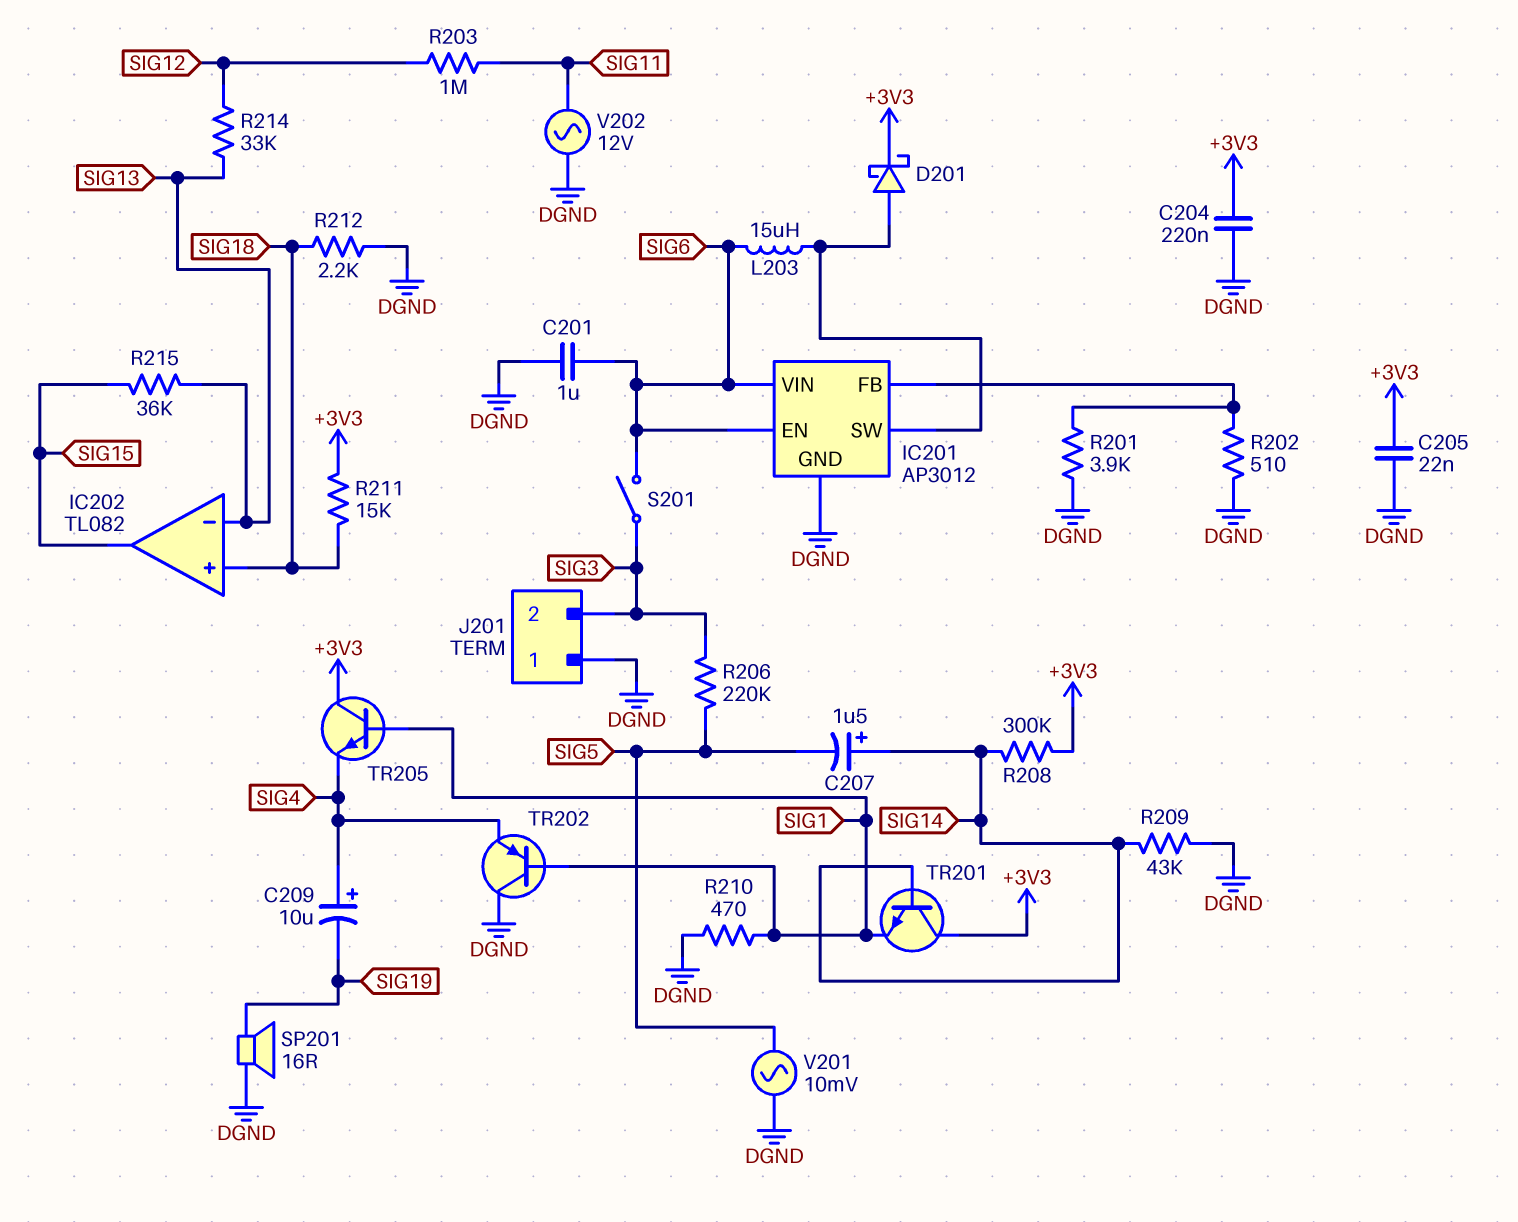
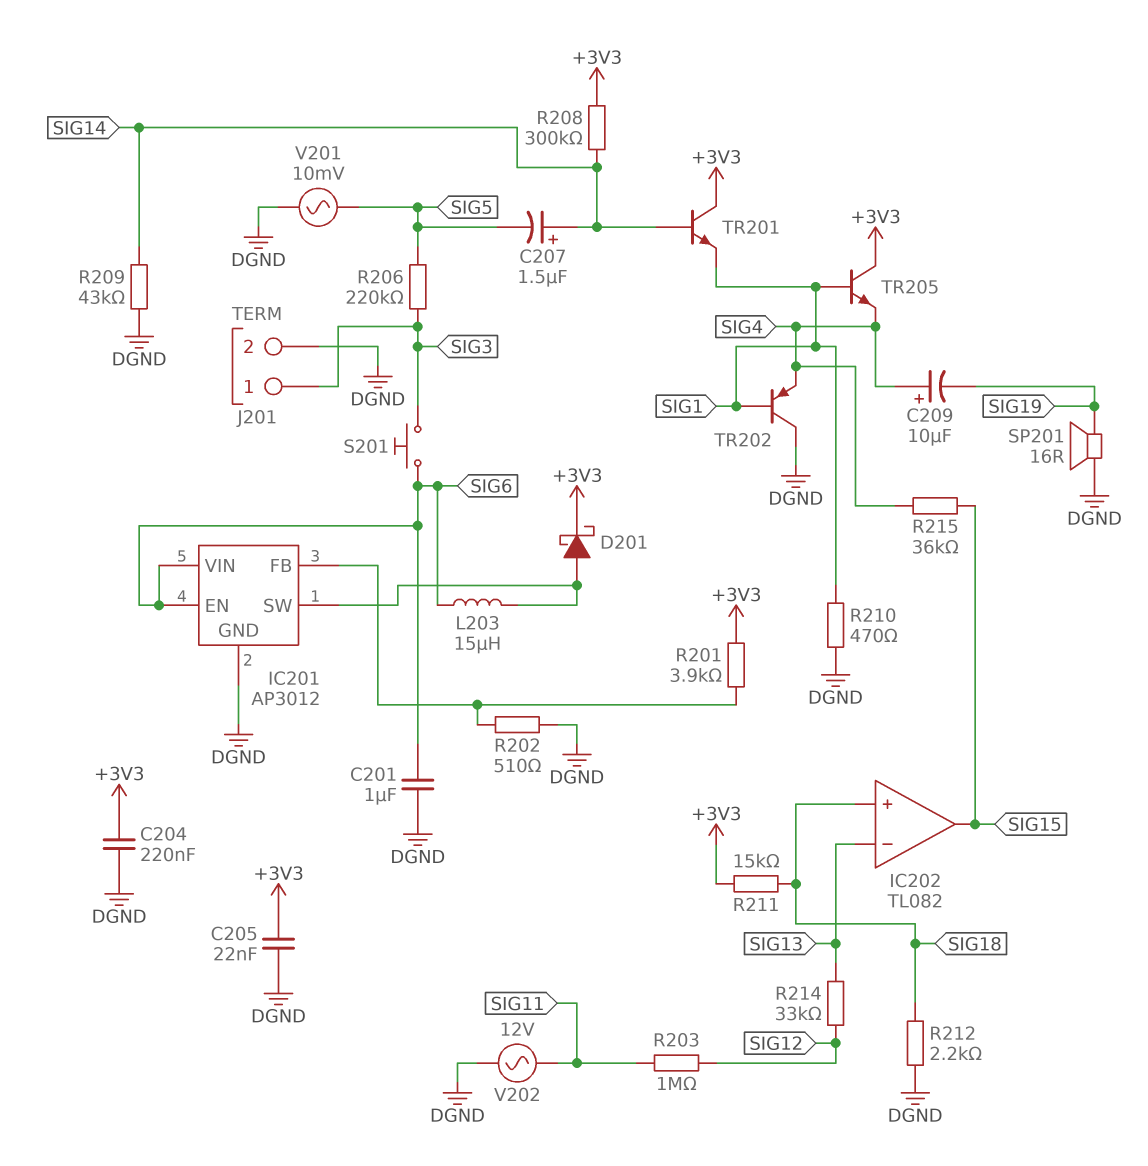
J201 pin 1: DGND -> SIG3
J201 pin 2: SIG3 -> DGND
R201: 3.9k (DGND, IC201/FB) -> 3.9k (+3V3, IC201/FB)
R215: 36k (SIG13, SIG15) -> 36k (SIG4, SIG15)
S201: switch (SIG3, SIG6) -> button (SIG3, SIG6)

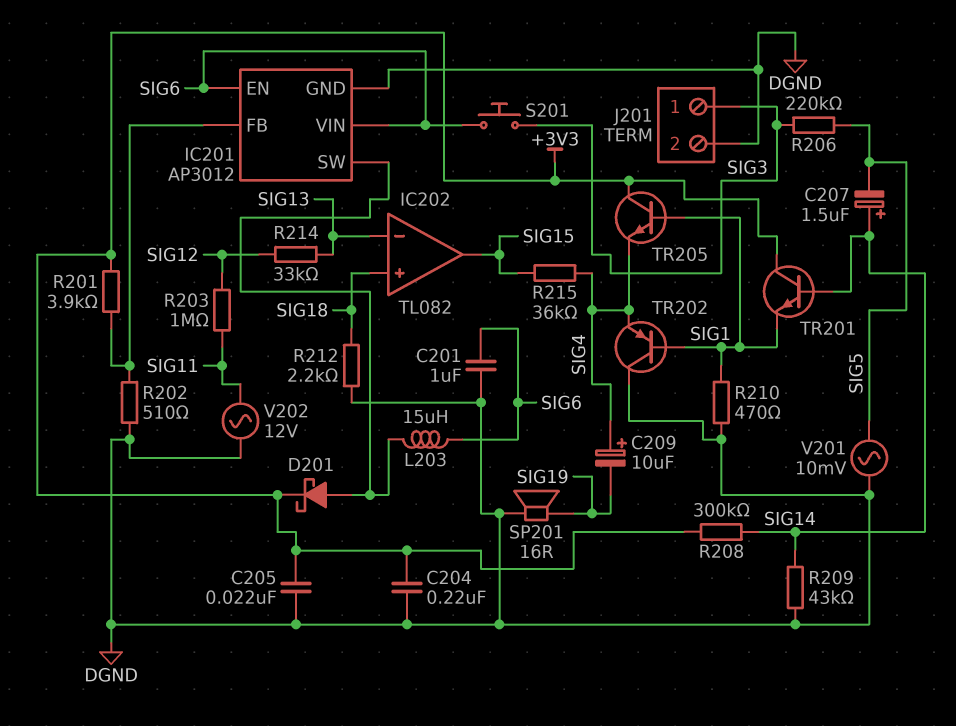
R211: 15k (+3V3, SIG18) -> none

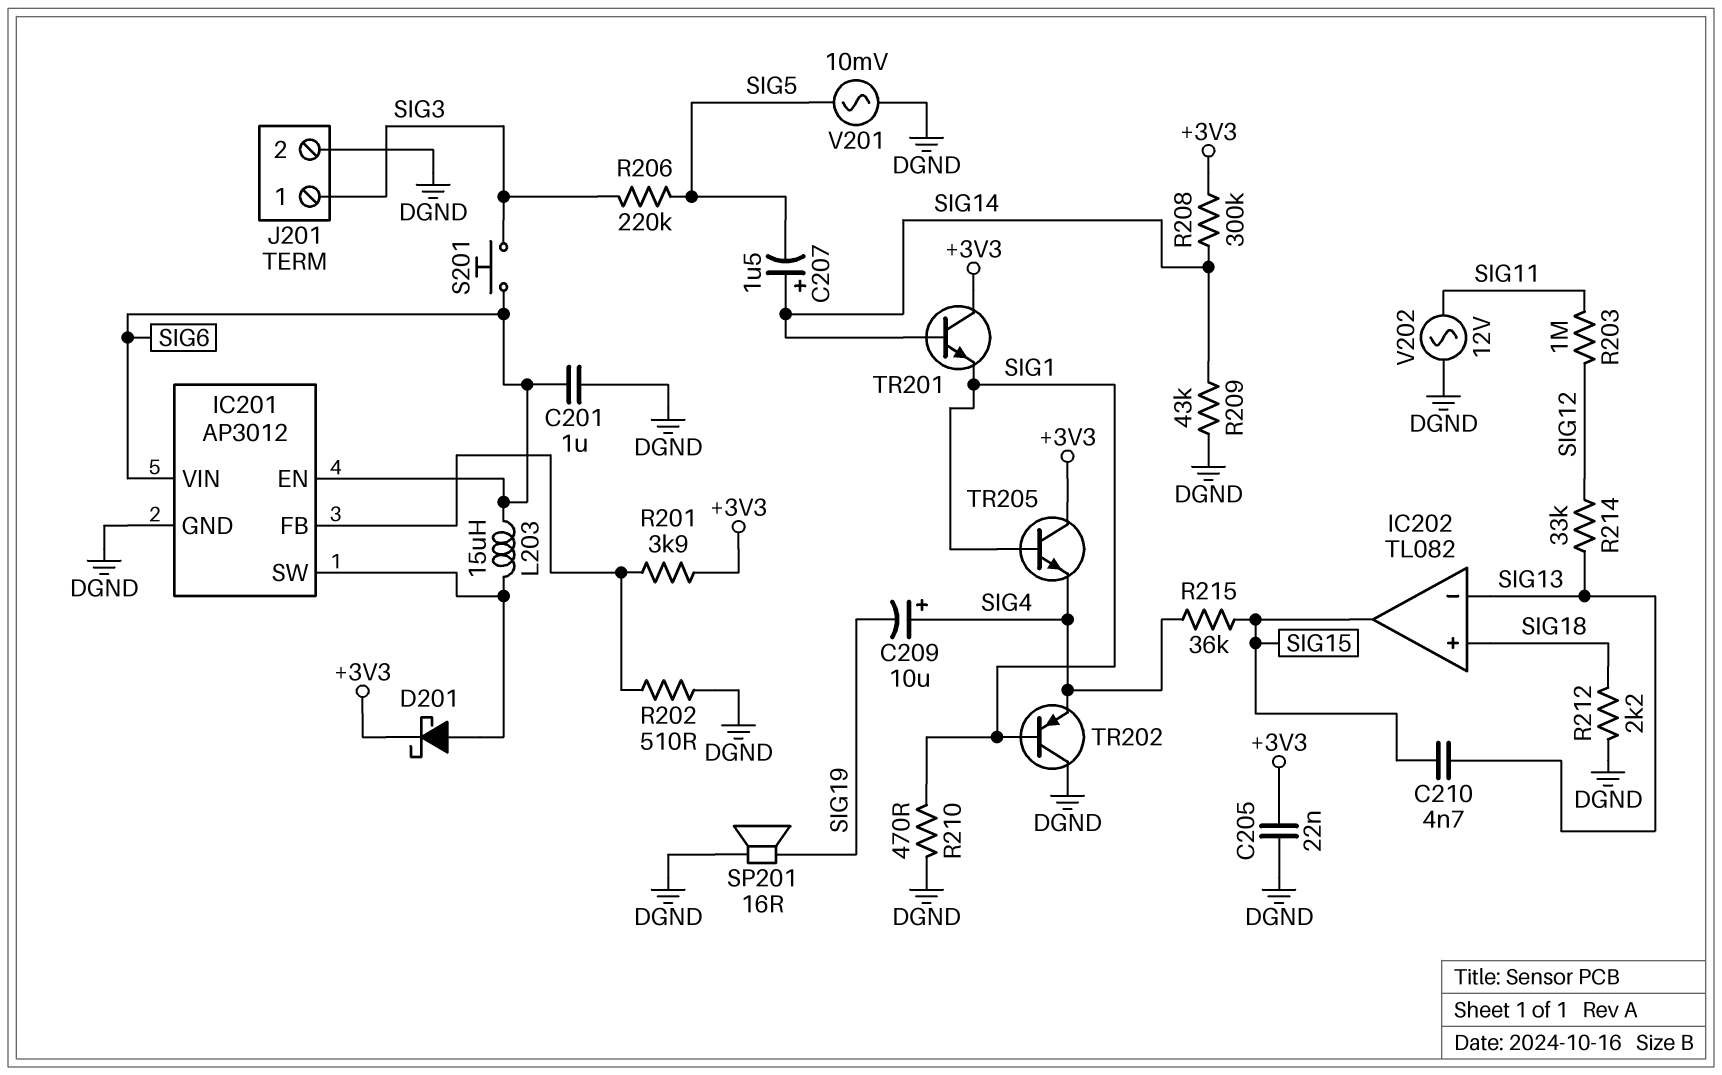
C204: 220nF (+3V3, DGND) -> none
C210: none -> 4.7nF (SIG13, SIG15)

